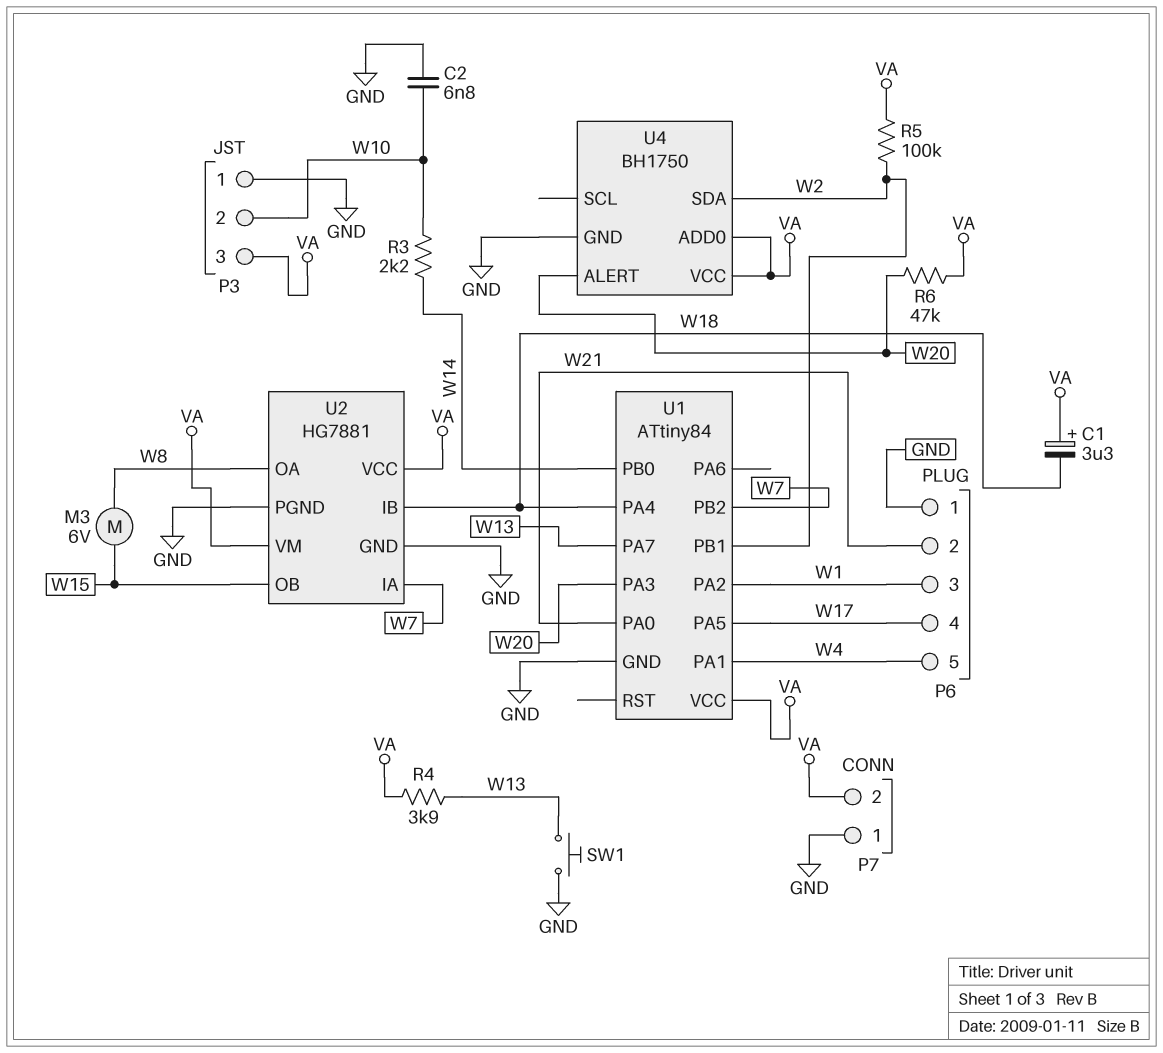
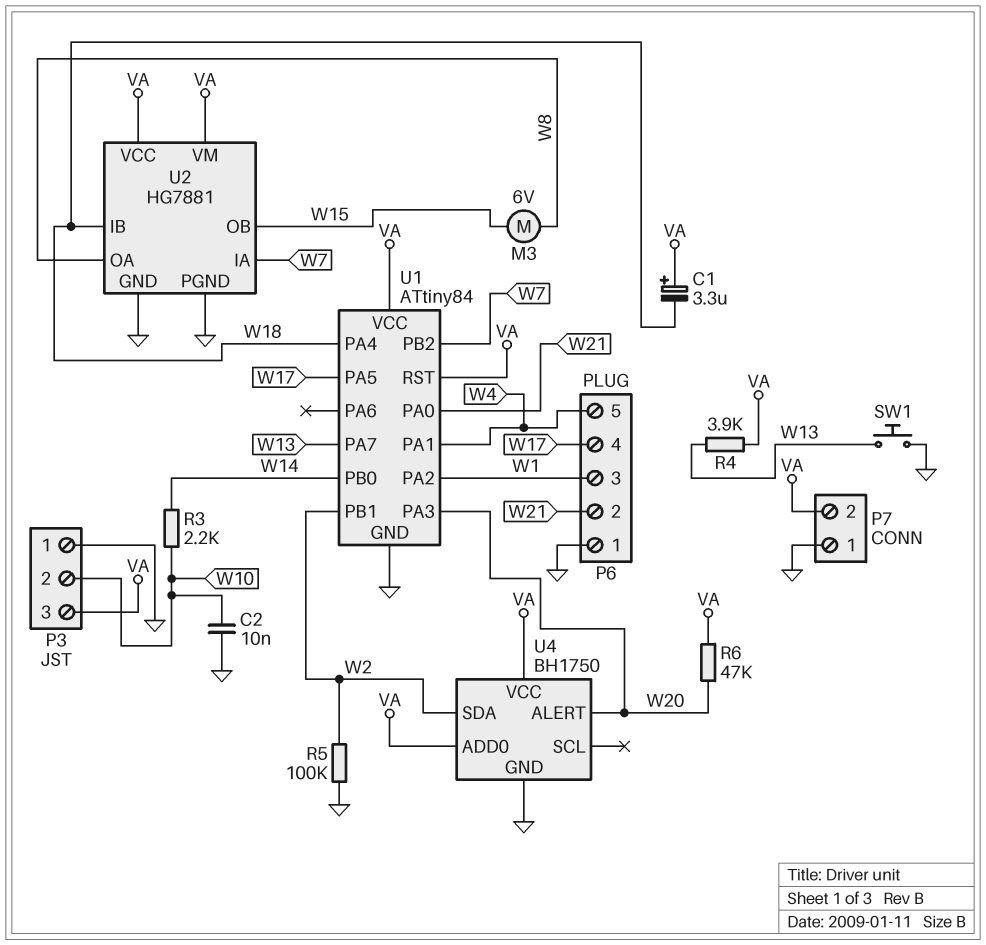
C2: 6.8nF (GND, W10) -> 10nF (GND, W10)
R5: 100k (VA, W2) -> 100k (GND, W2)
U1 pin RST: none -> VA

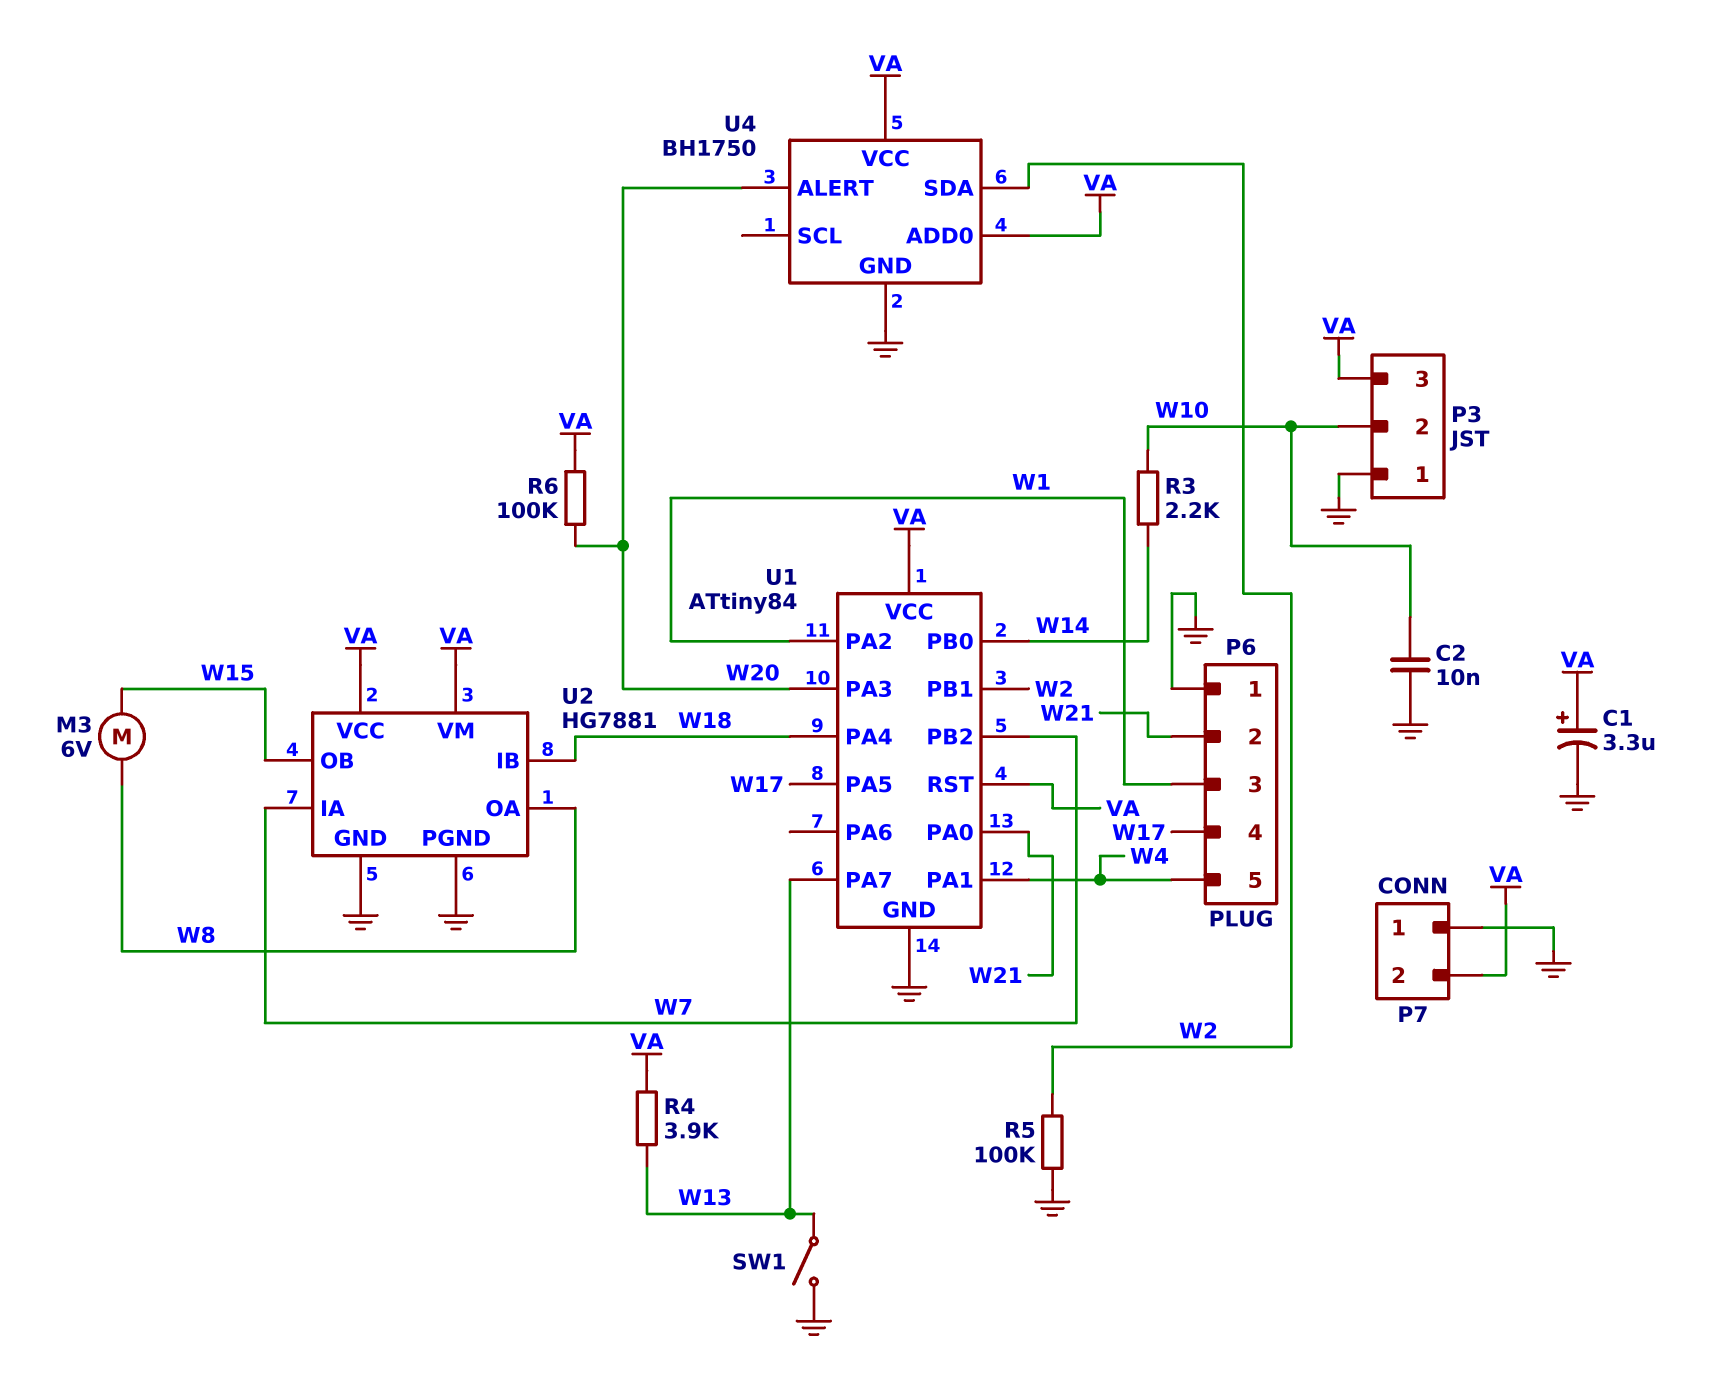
C1: 3.3uF (plus VA, minus W18) -> 3.3uF (plus VA, minus GND)
R6: 47k (VA, W20) -> 100k (VA, W20)
SW1: button (GND, W13) -> switch (GND, W13)

